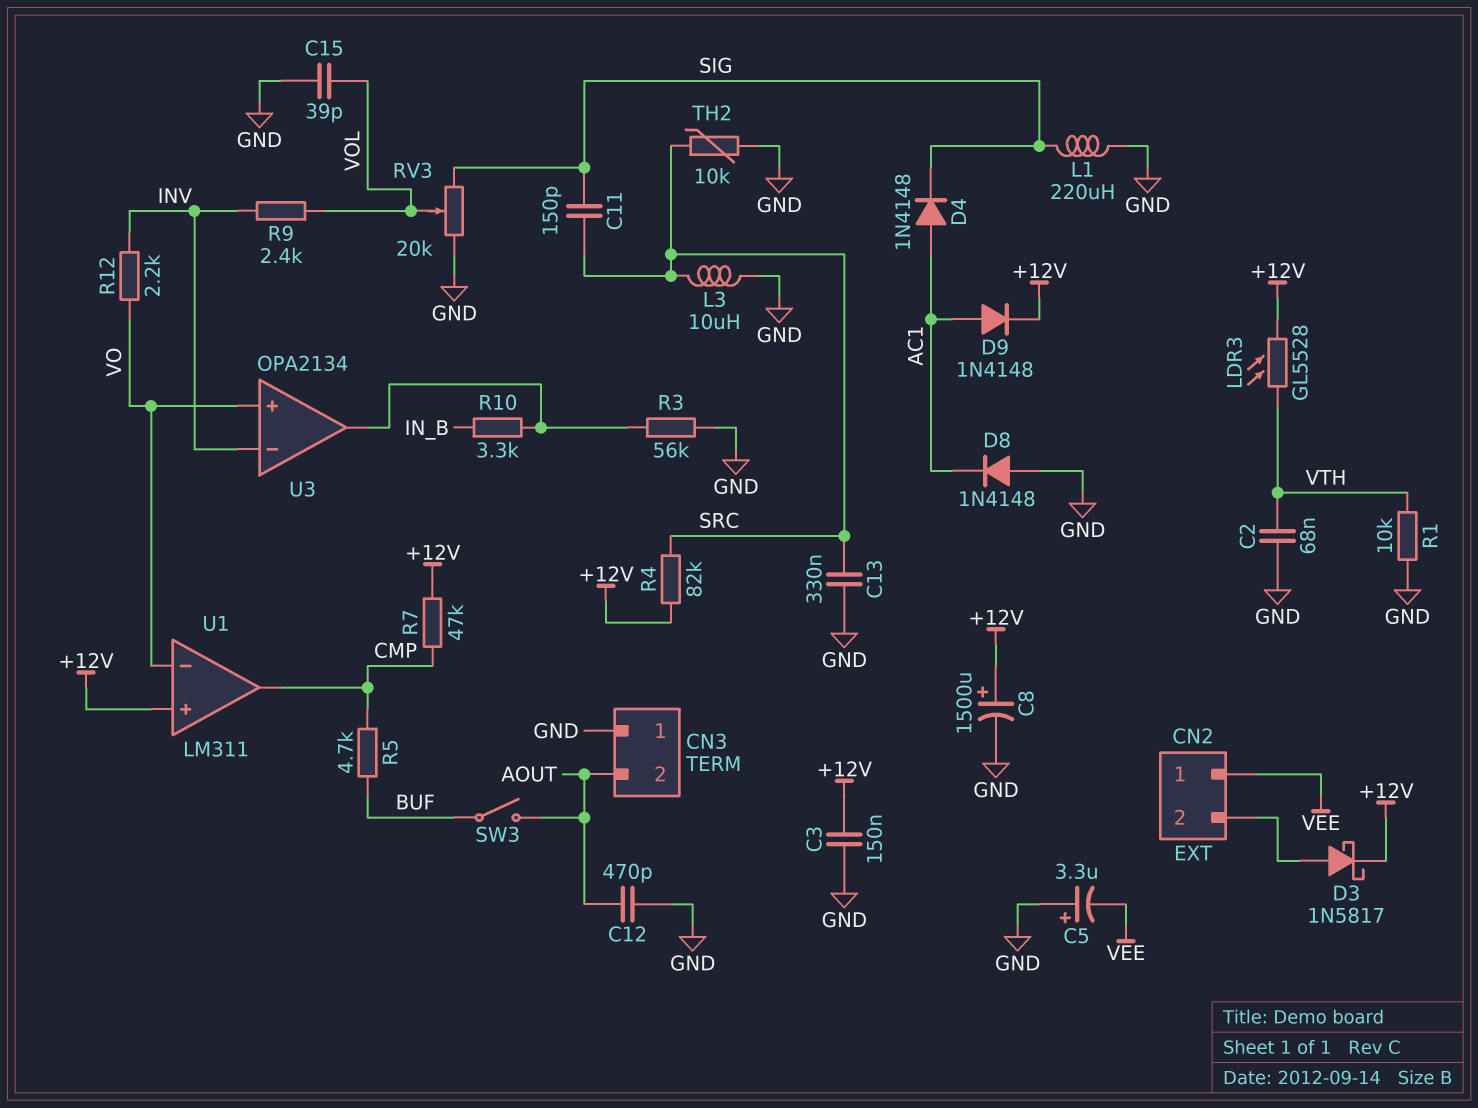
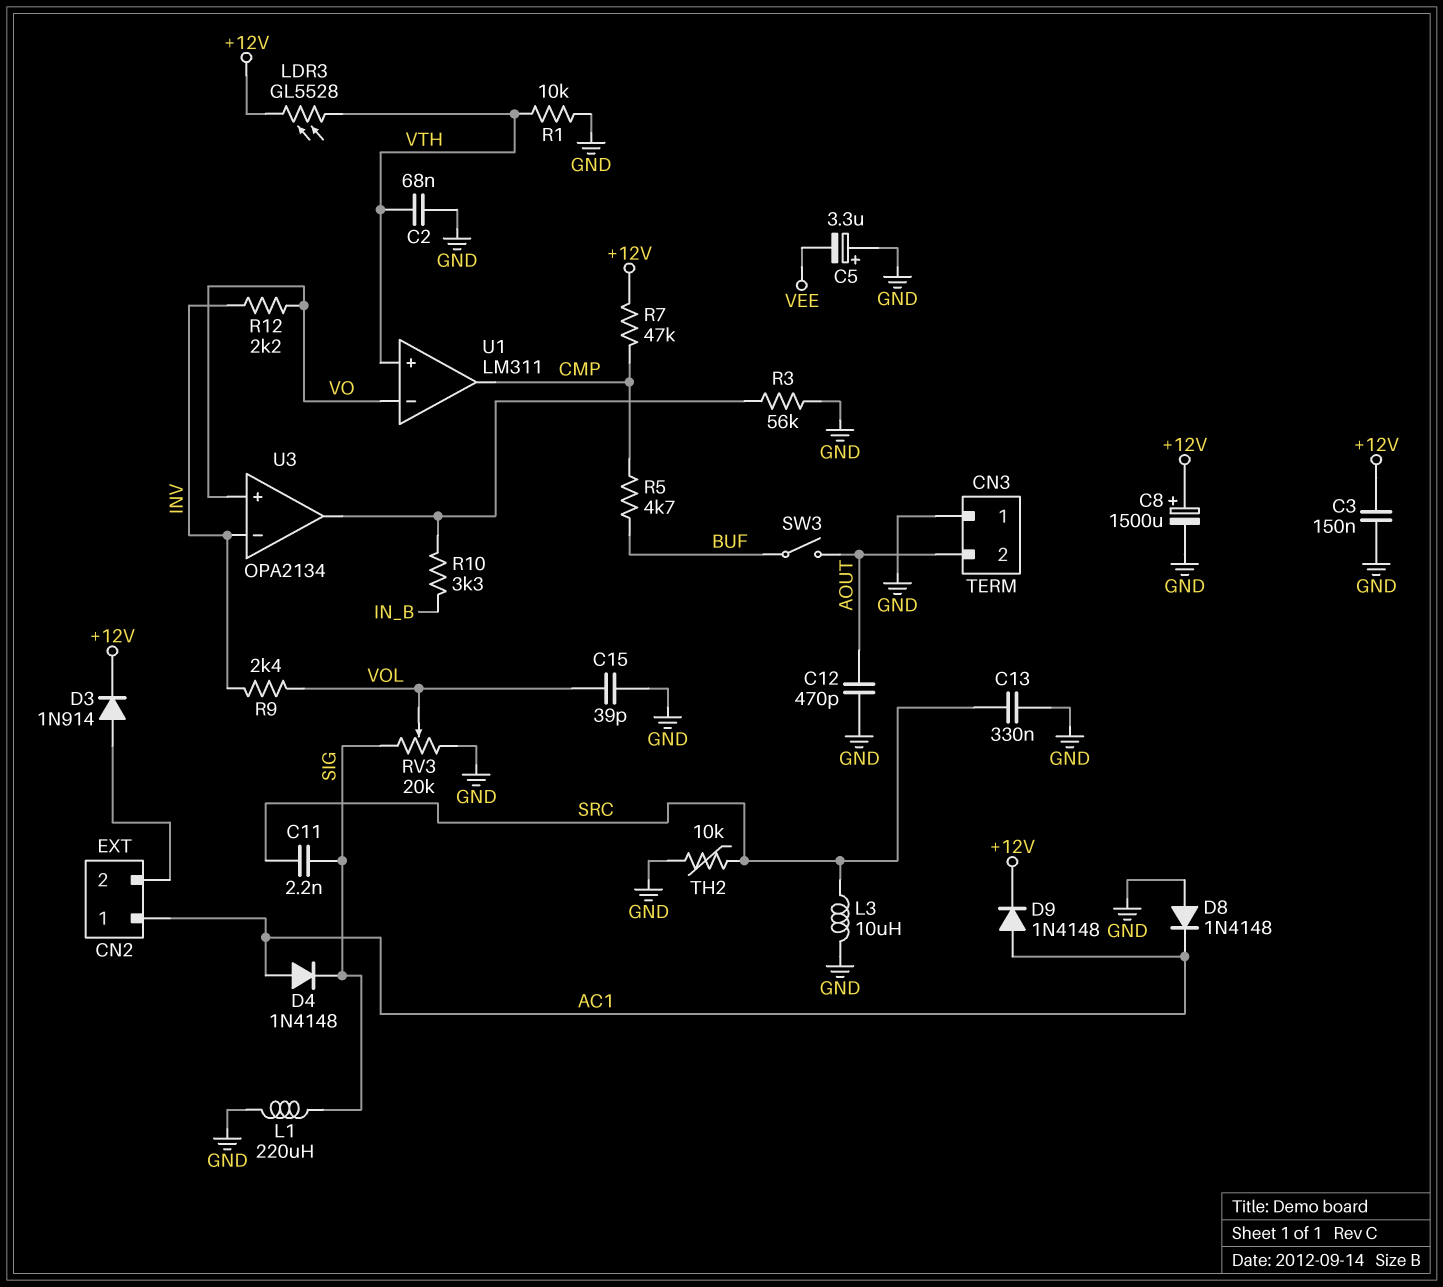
C11: 150pF (SIG, SRC) -> 2.2nF (SIG, SRC)
CN2 pin 1: VEE -> AC1
D3: schottky 1N5817 (A CN2/2, K +12V) -> diode 1N914 (A CN2/2, K +12V)
R4: 82k (+12V, SRC) -> none
U1 pin in+: +12V -> VTH

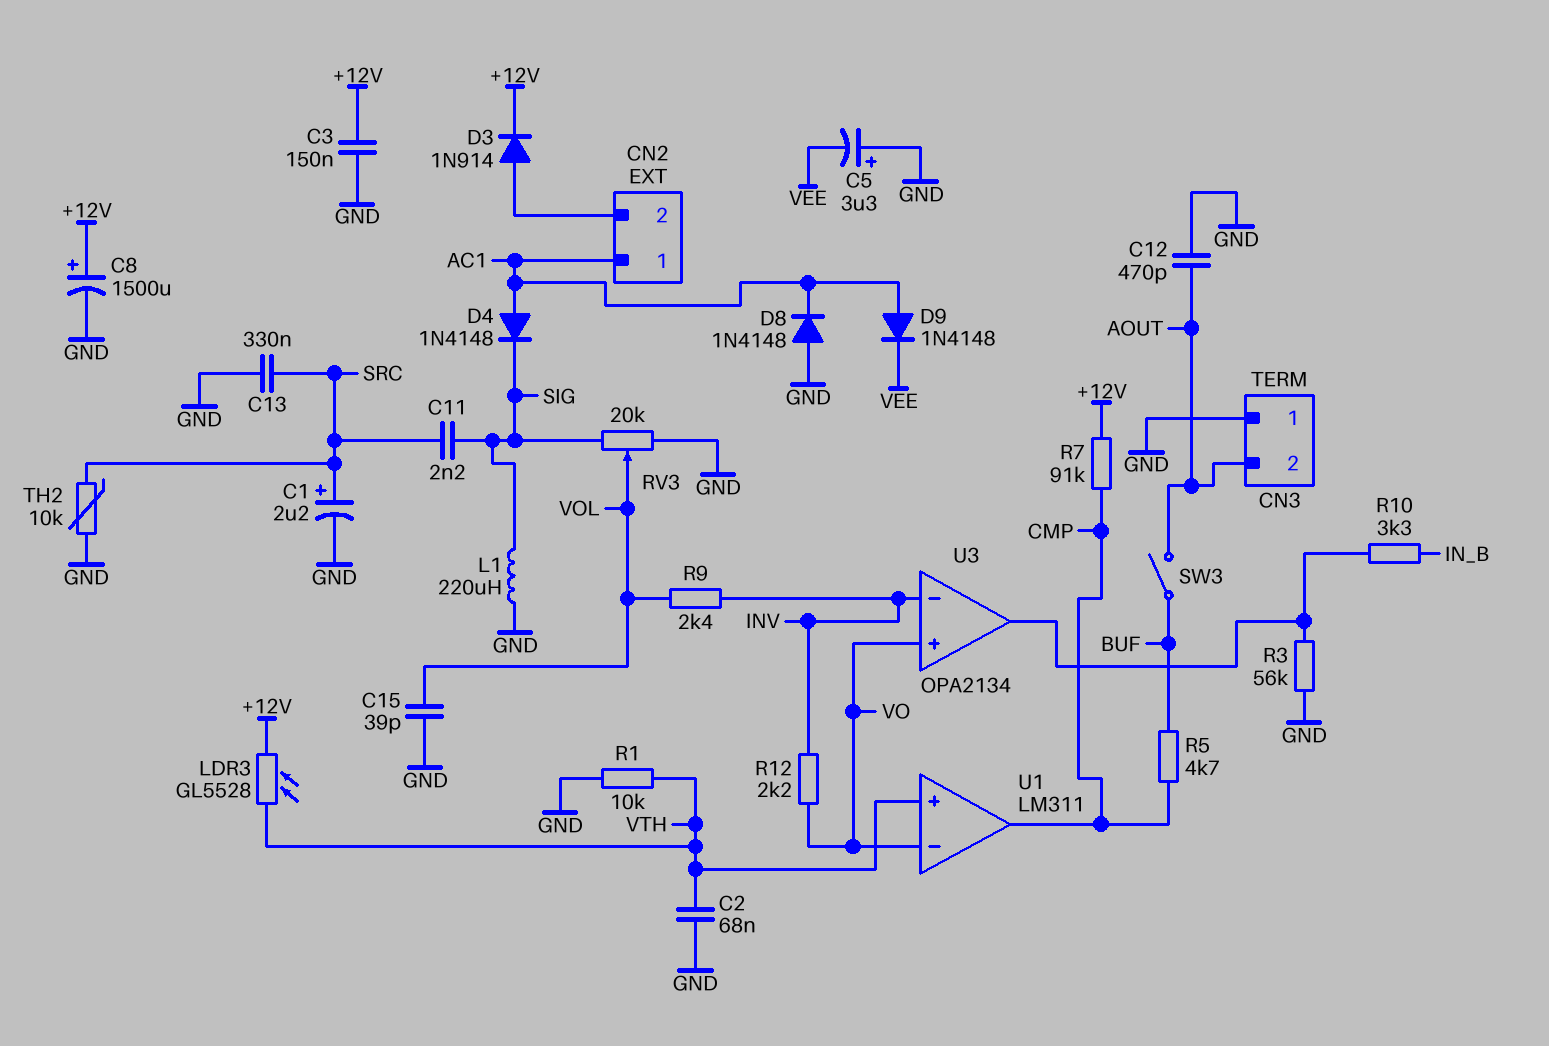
C1: none -> 2.2uF (plus SRC, minus GND)
D9: diode 1N4148 (A AC1, K +12V) -> diode 1N4148 (A AC1, K VEE)
L3: 10uH (GND, SRC) -> none
R7: 47k (+12V, CMP) -> 91k (+12V, CMP)

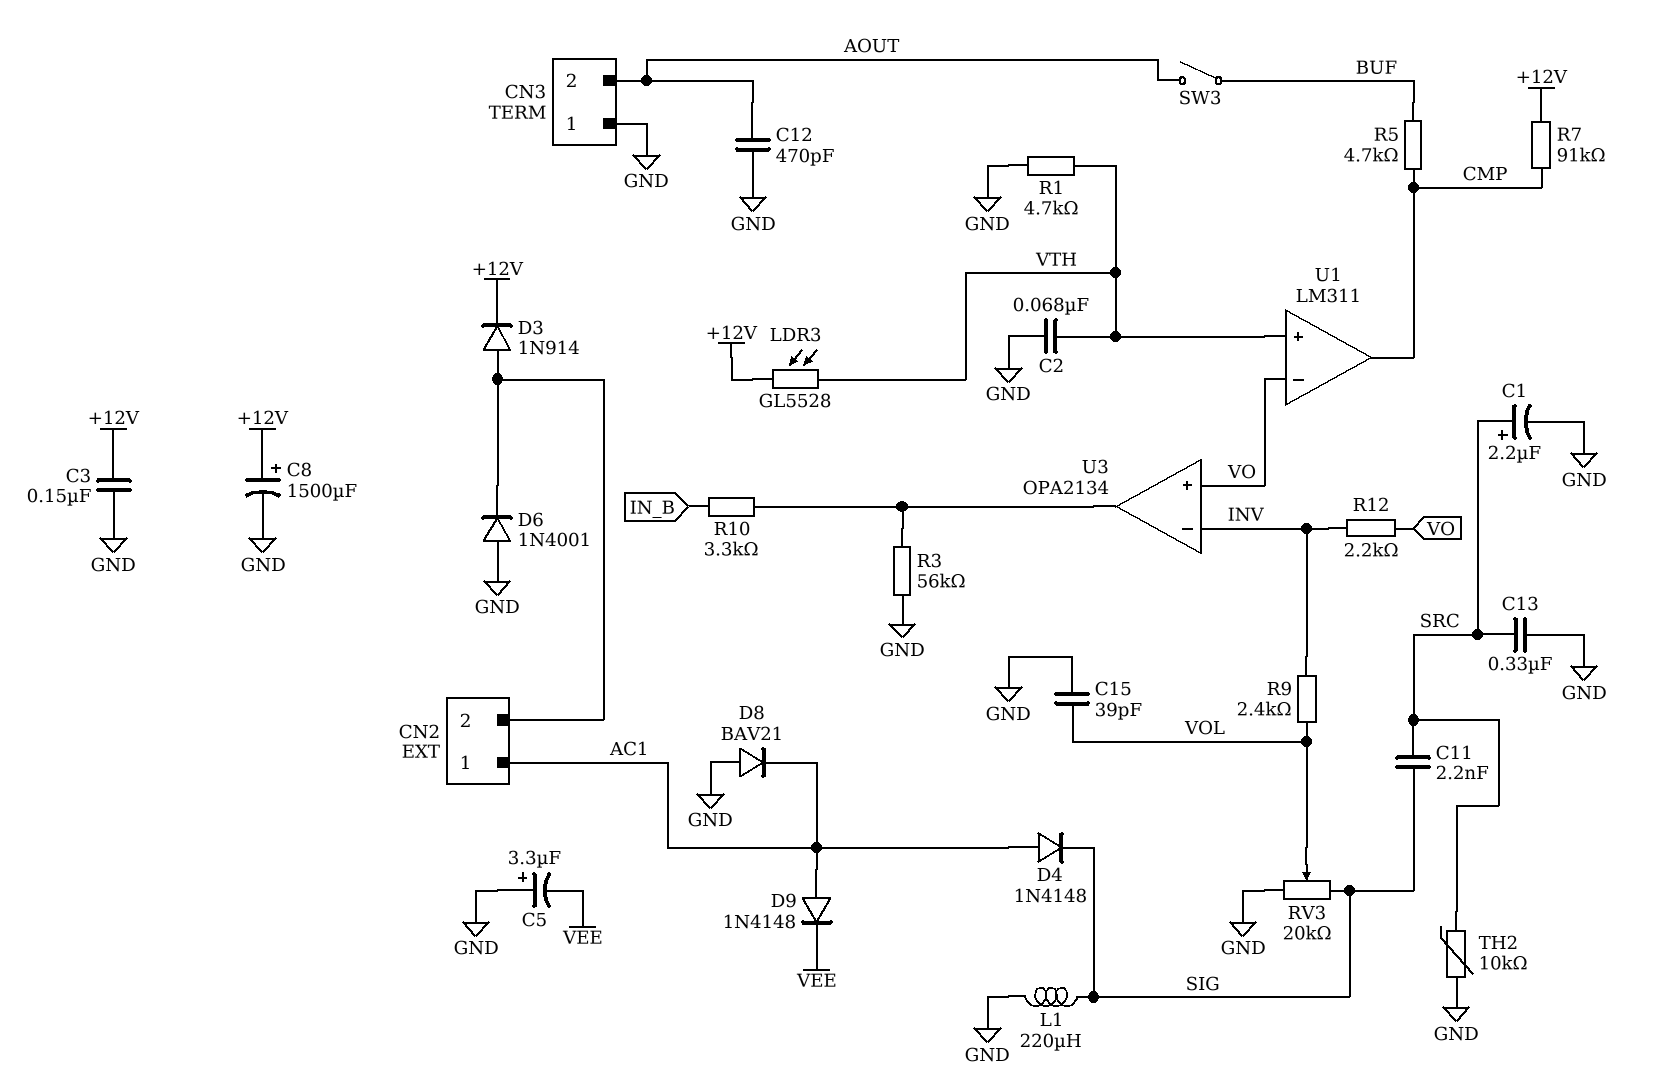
D6: none -> diode 1N4001 (A GND, K CN2/2)
D8: diode 1N4148 (A GND, K AC1) -> diode BAV21 (A GND, K AC1)
R1: 10k (GND, VTH) -> 4.7k (GND, VTH)

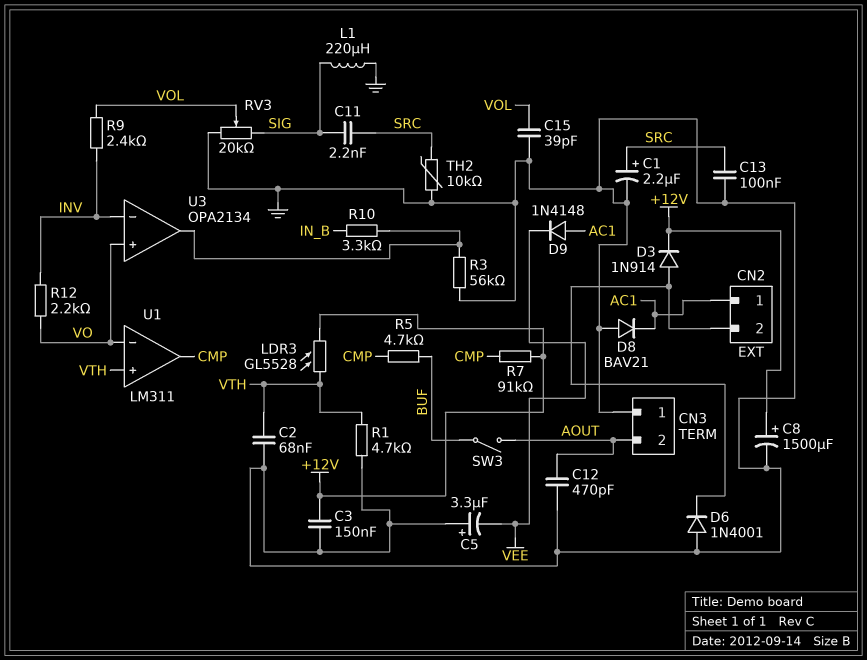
C13: 330nF (GND, SRC) -> 100nF (GND, SRC)
D4: diode 1N4148 (A AC1, K SIG) -> none

